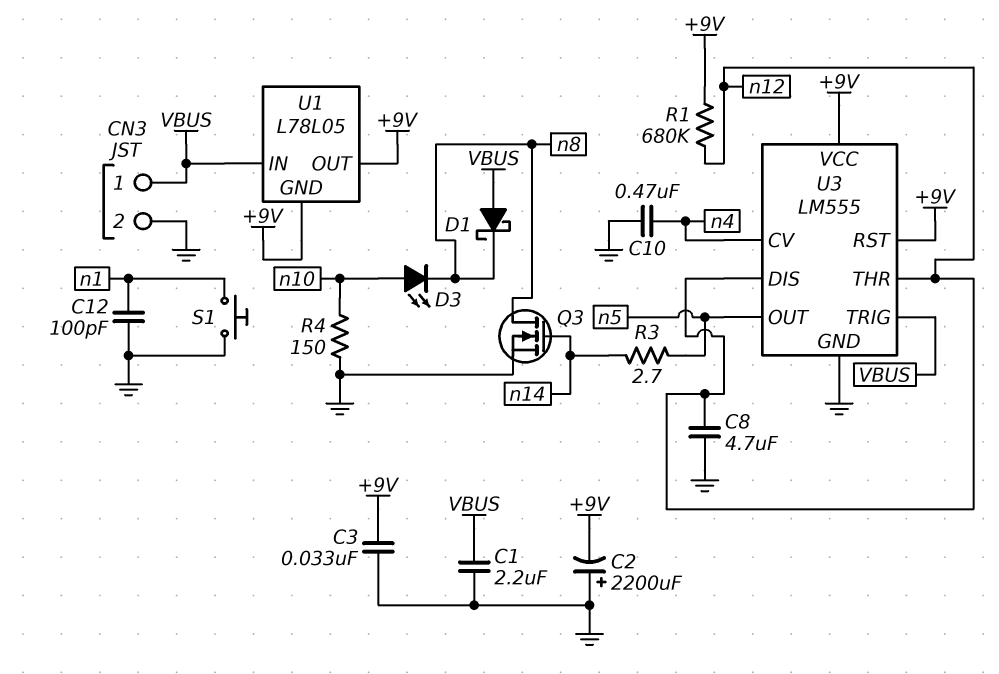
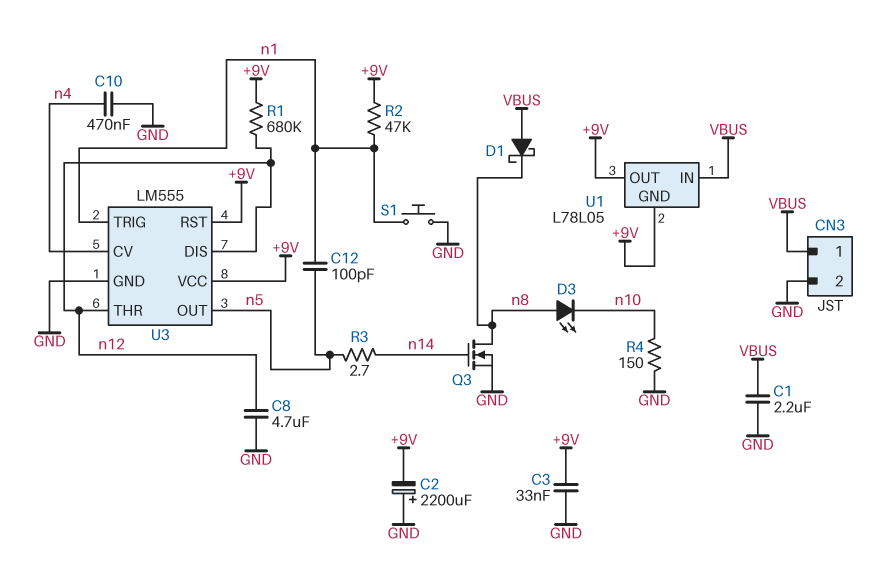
C12: 100pF (GND, n1) -> 100pF (n1, n5)
D3: LED (A n10, K n8) -> LED (A n8, K n10)
R2: none -> 47k (+9V, n1)
U3 pin TRIG: VBUS -> n1

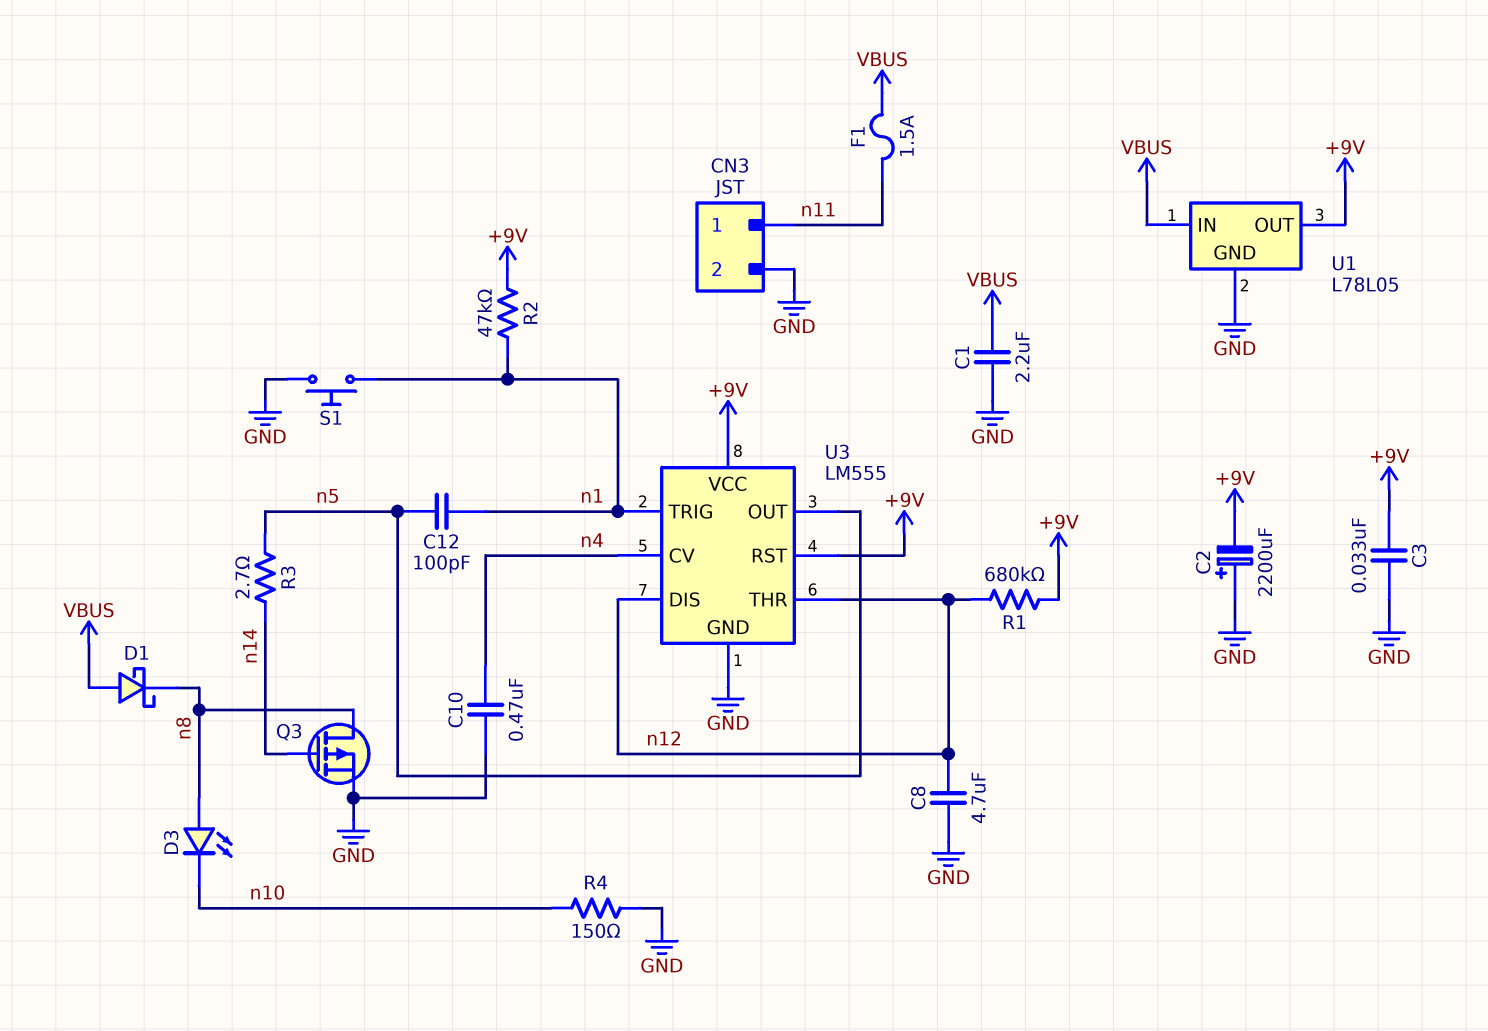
CN3 pin 1: VBUS -> n11
F1: none -> 1.5A (VBUS, n11)
Q3: NMOS (G n14, D n8, S GND) -> PMOS (G n14, D n8, S GND)
U1 pin GND: +9V -> GND

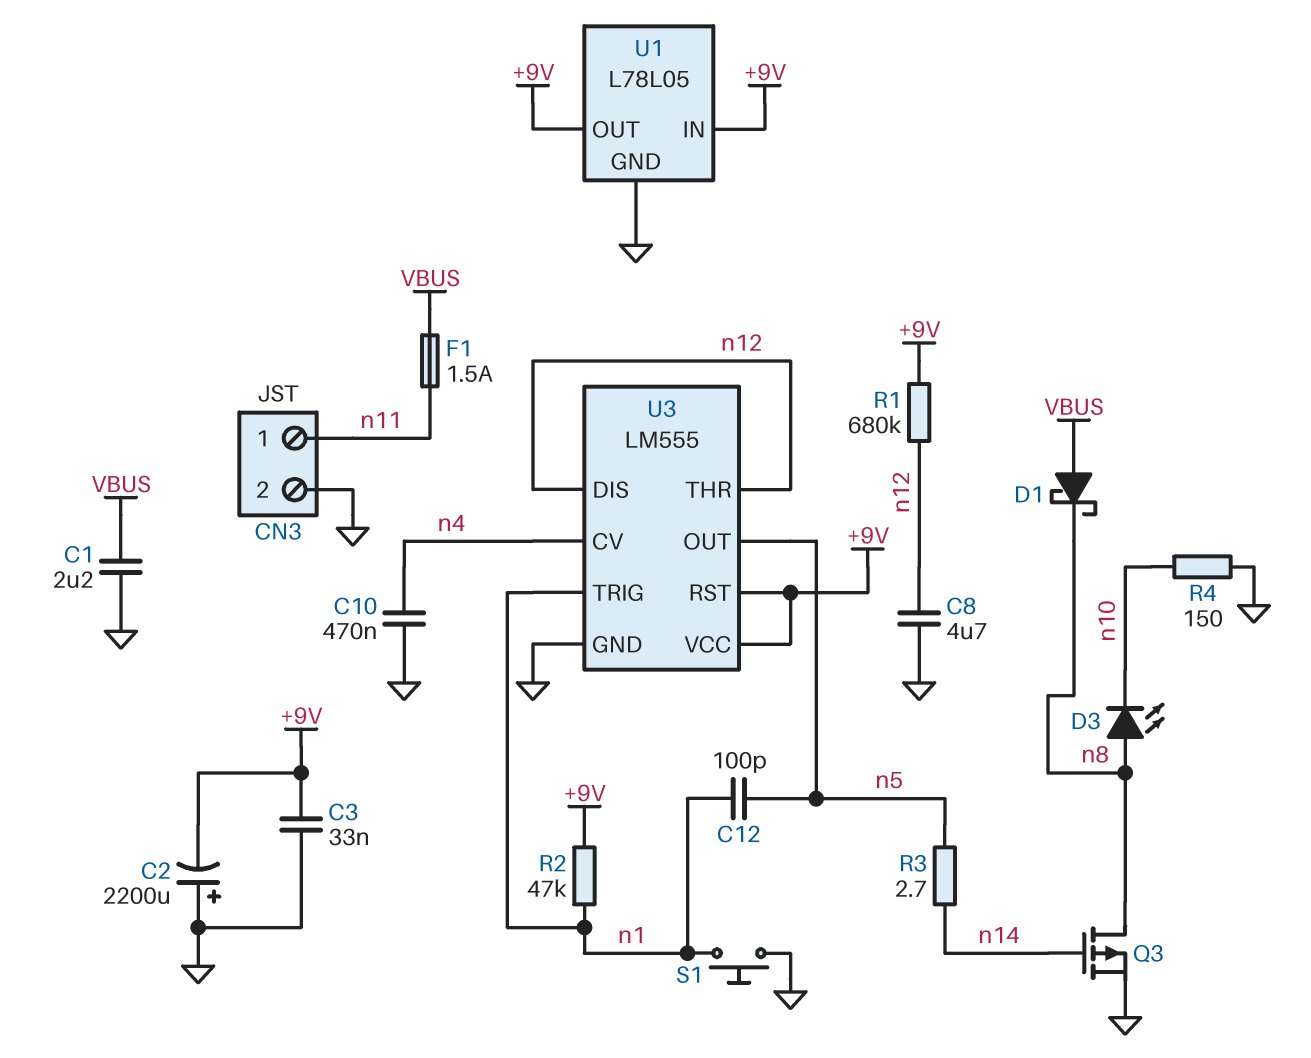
U1 pin IN: VBUS -> +9V

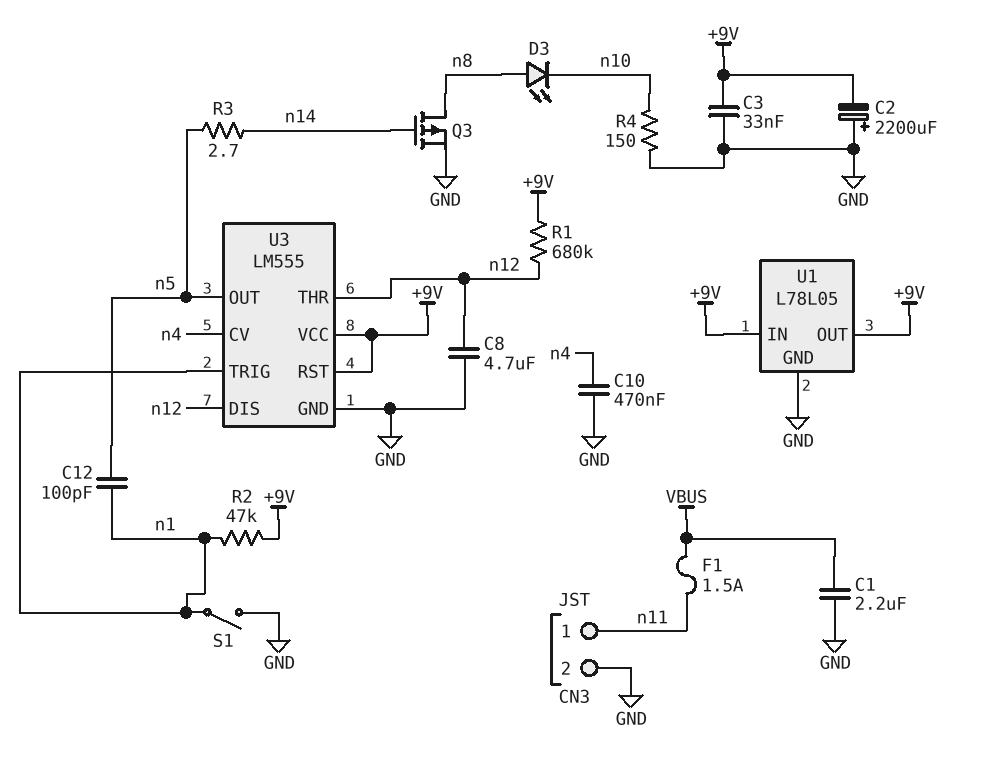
D1: schottky (A VBUS, K n8) -> none
S1: button (GND, n1) -> switch (GND, n1)

